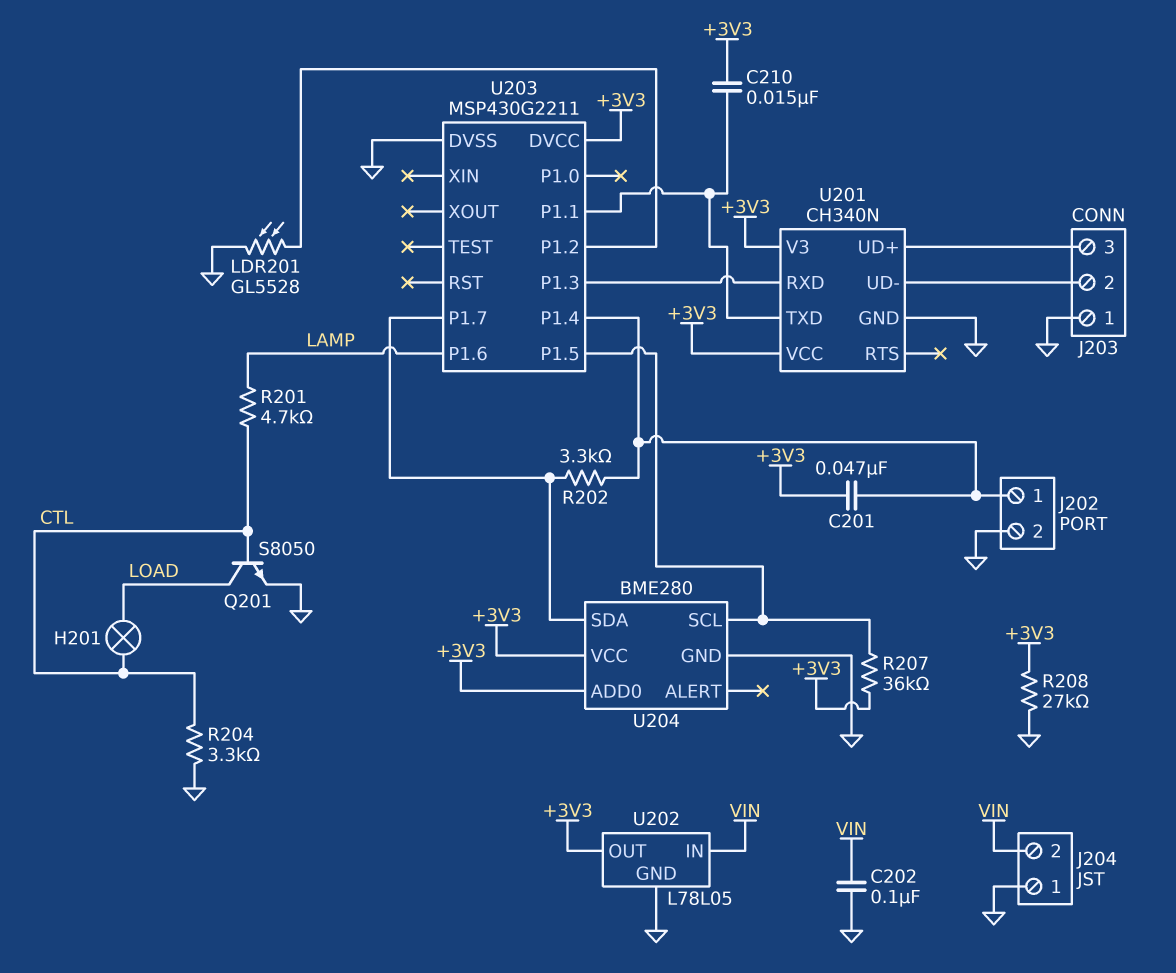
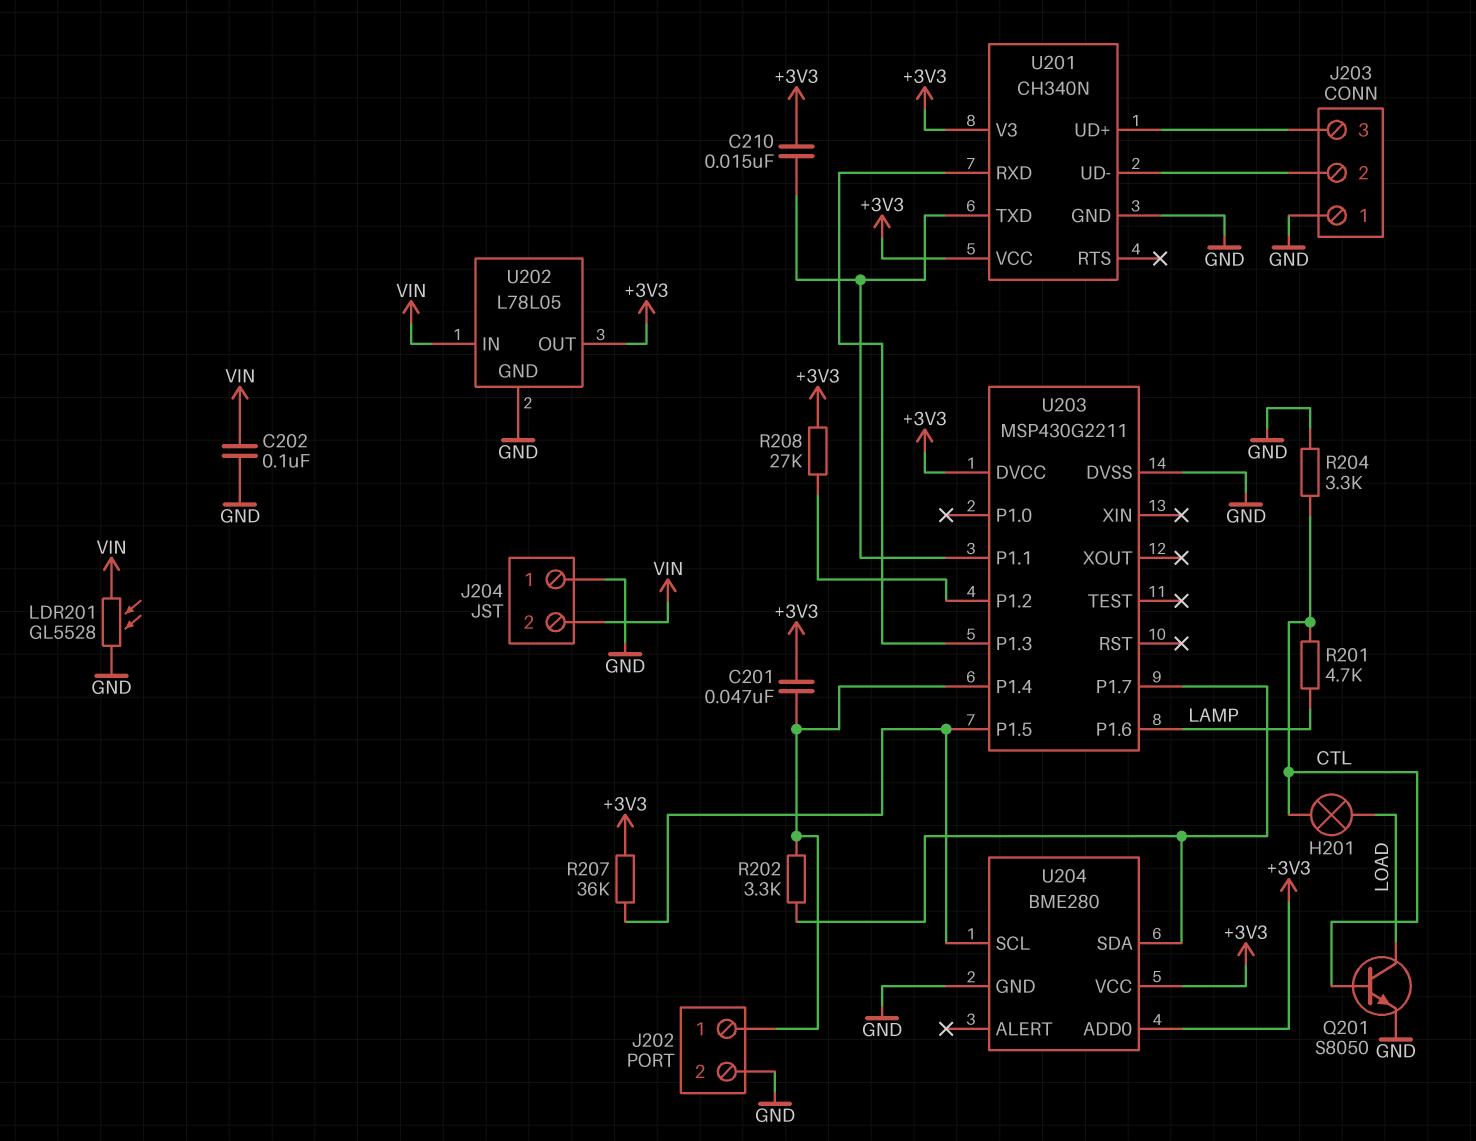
LDR201: GL5528 (GND, U203/P1.2) -> GL5528 (GND, VIN)
R208: 27k (+3V3, GND) -> 27k (+3V3, U203/P1.2)

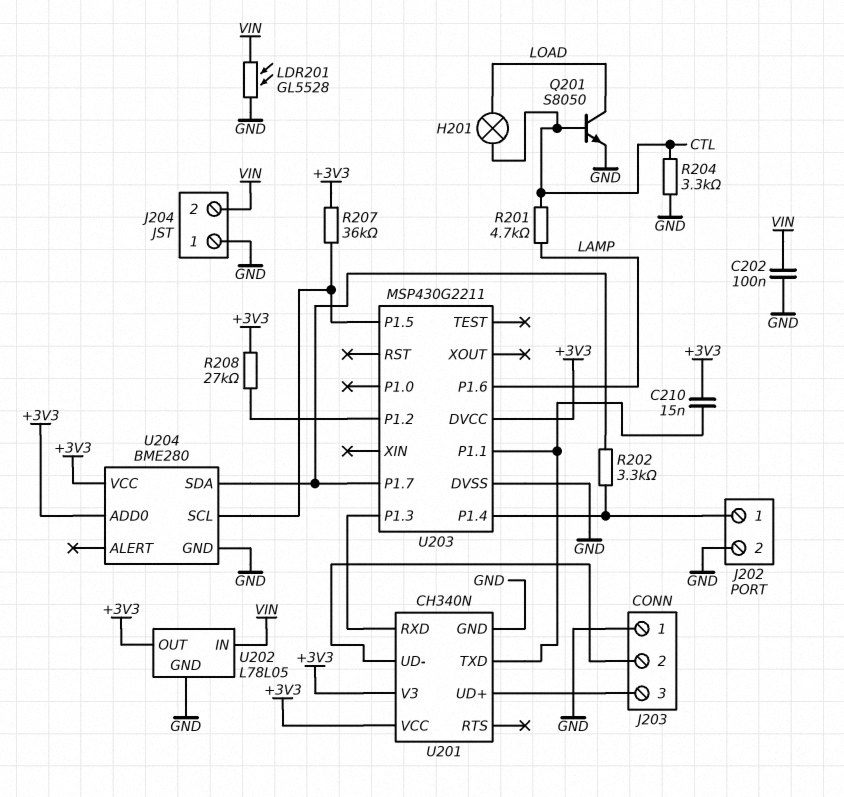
C201: 47nF (+3V3, J202/1) -> none

